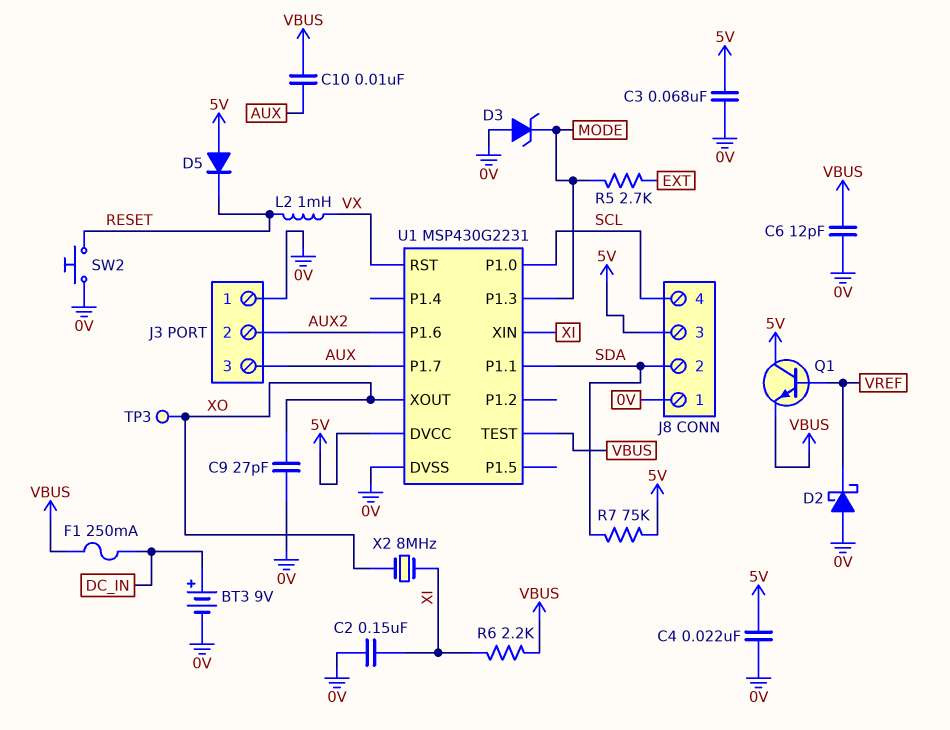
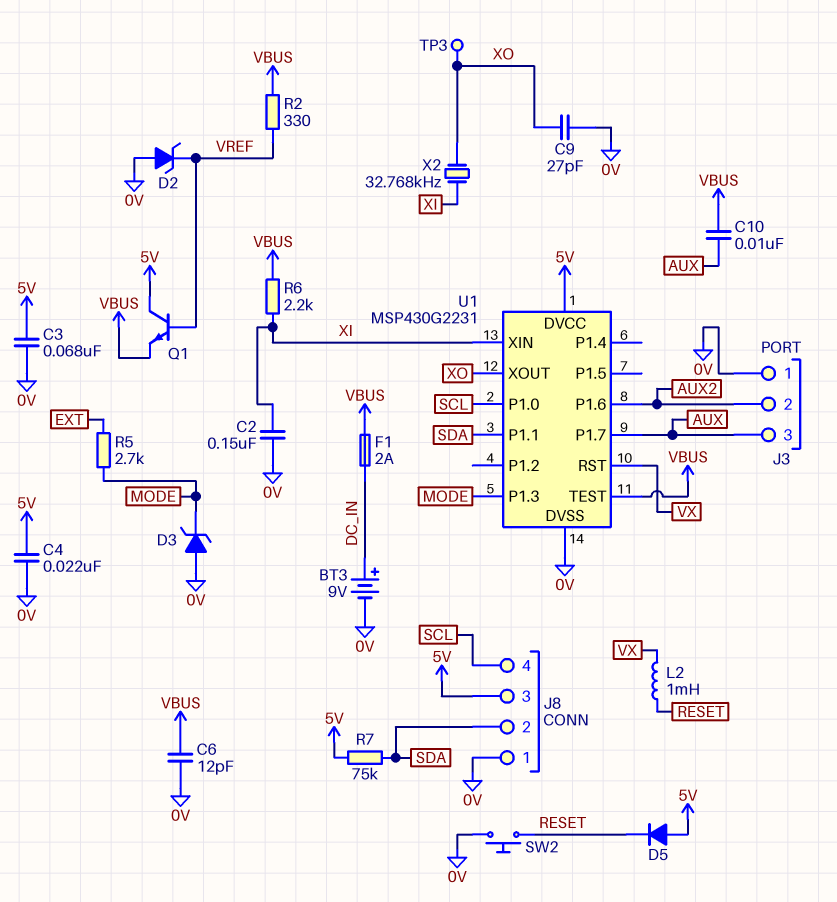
D2: schottky (A 0V, K VREF) -> zener (A 0V, K VREF)
F1: 250mA (DC_IN, VBUS) -> 2A (DC_IN, VBUS)
R2: none -> 330 (VBUS, VREF)
X2: 8MHz (XI, XO) -> 32.768kHz (XI, XO)

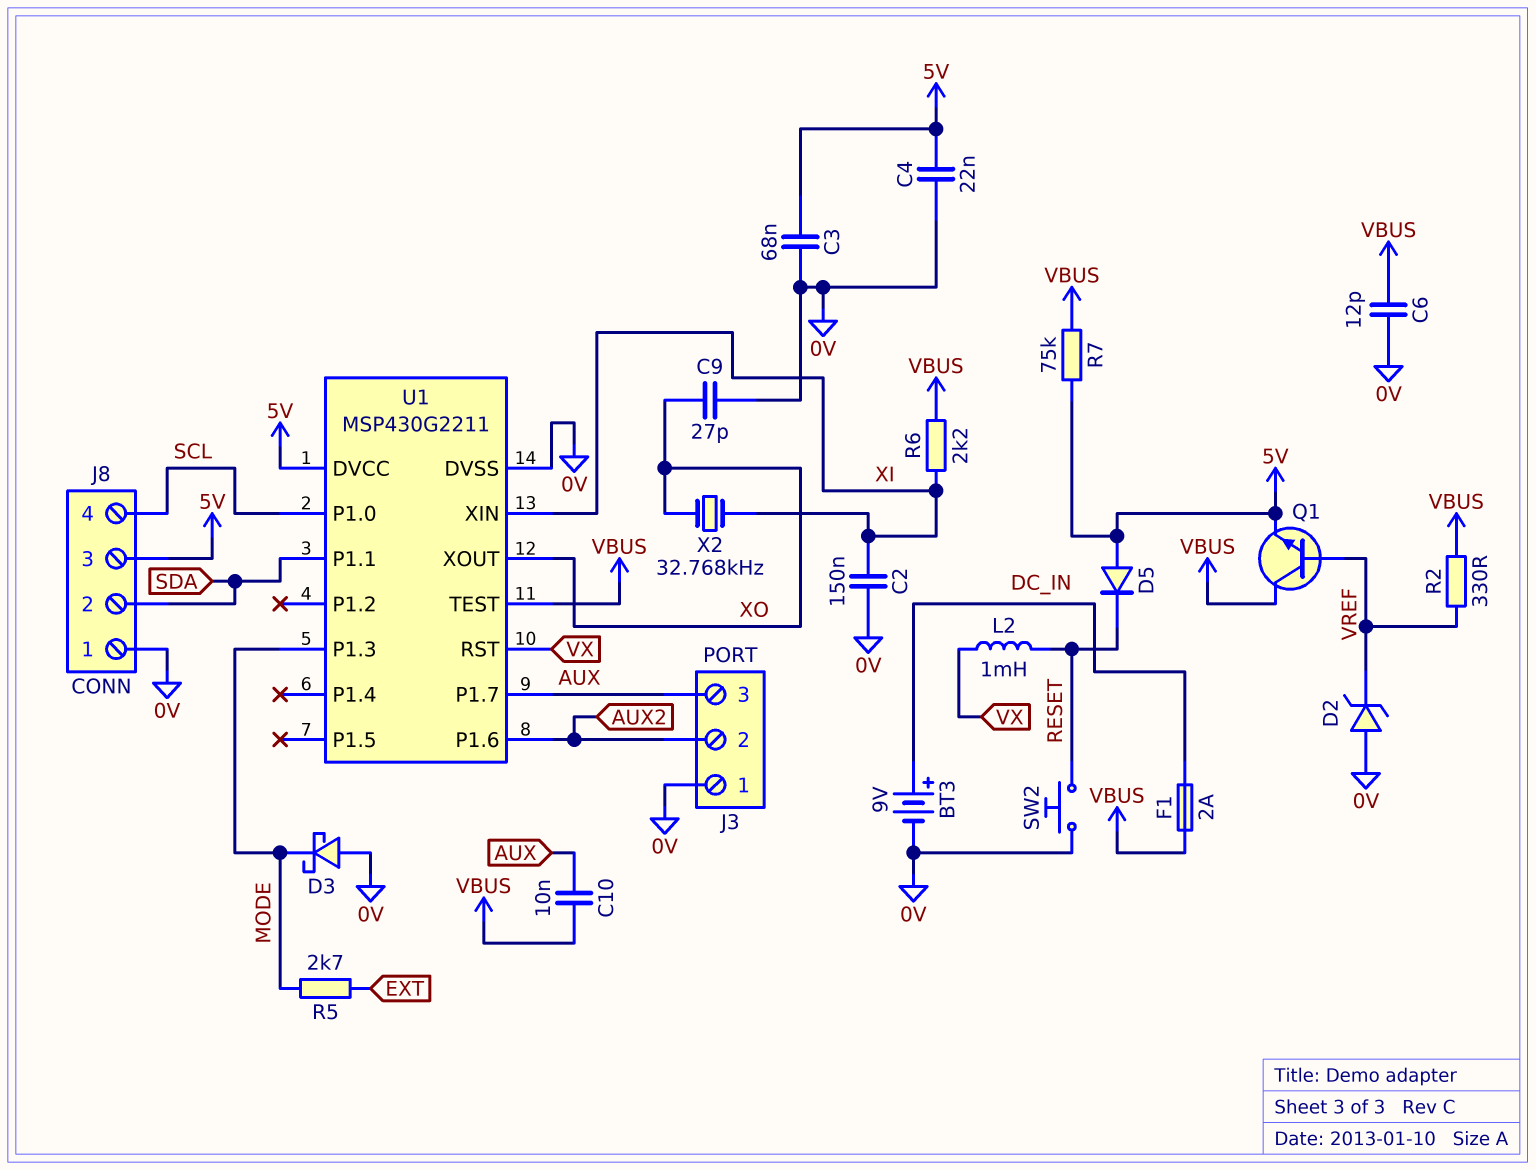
D3: zener (A 0V, K MODE) -> schottky (A 0V, K MODE)
Q1: NPN (B VREF, C 5V, E VBUS) -> NPN (B VREF, C VBUS, E 5V)
R7: 75k (5V, SDA) -> 75k (5V, VBUS)
TP3: test point (XO) -> none
U1: MSP430G2231 -> MSP430G2211

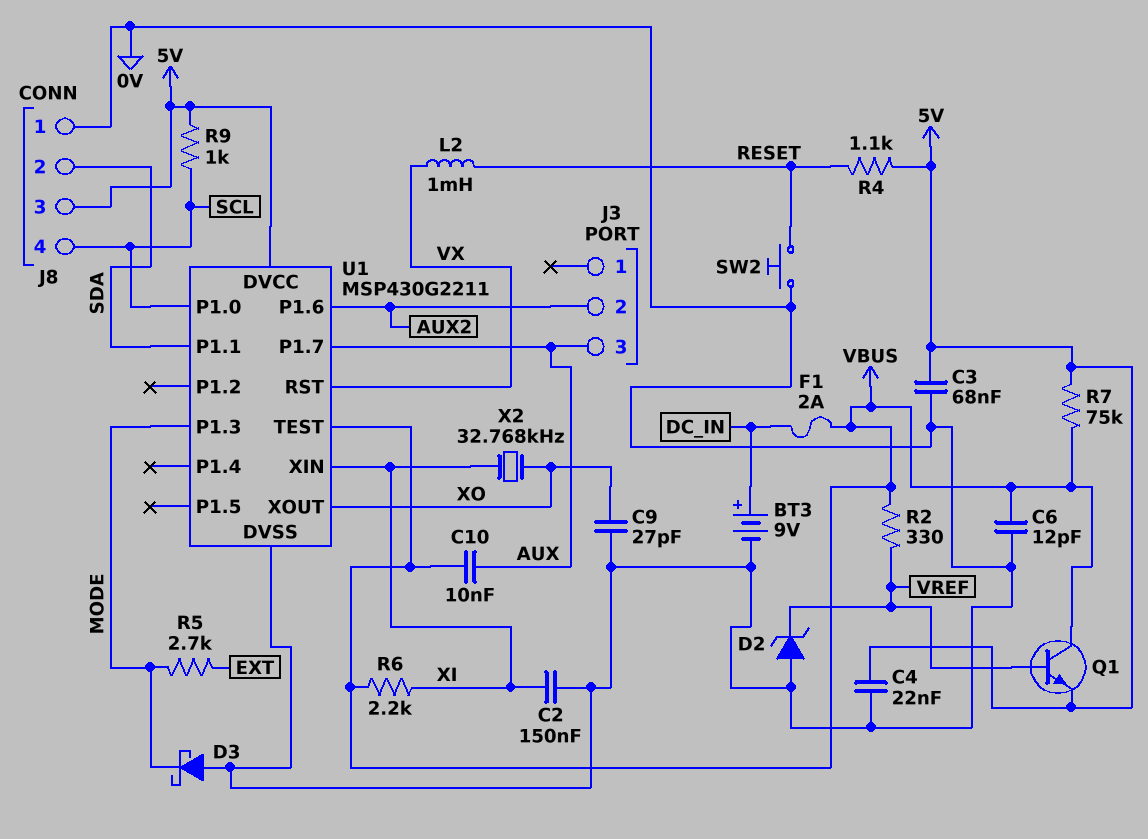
D5: diode (A 5V, K RESET) -> none
J3 pin 1: 0V -> none
R4: none -> 1.1k (5V, RESET)
R9: none -> 1k (5V, SCL)

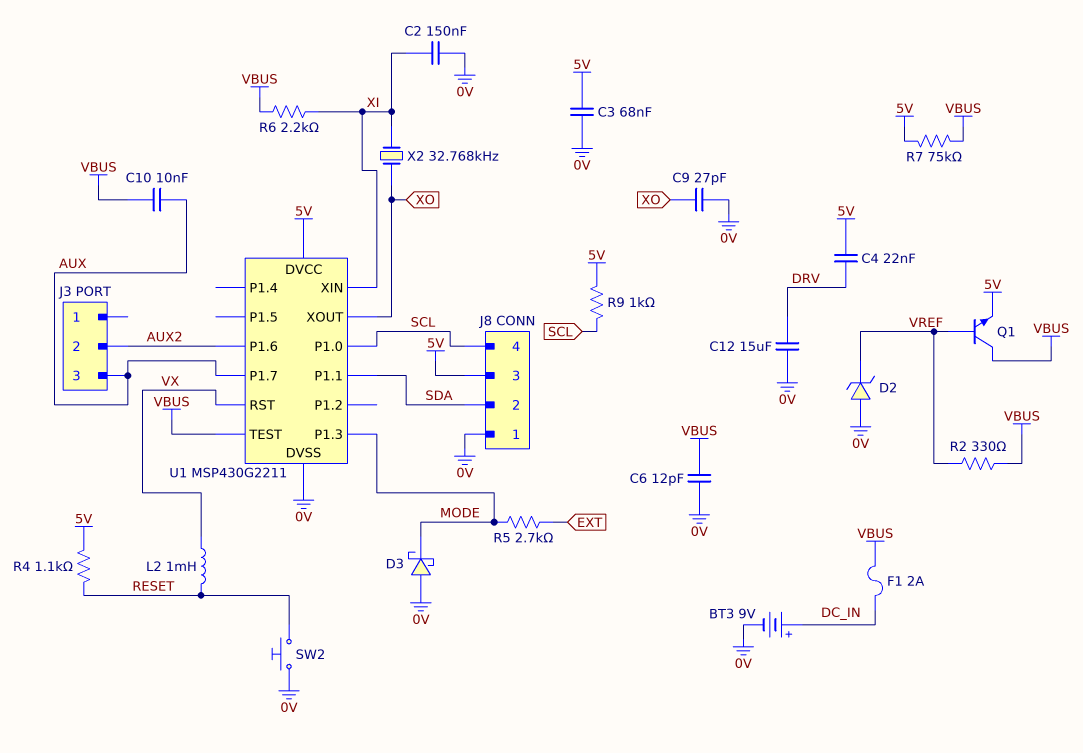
C4: 22nF (0V, 5V) -> 22nF (5V, DRV)
C12: none -> 15uF (0V, DRV)

